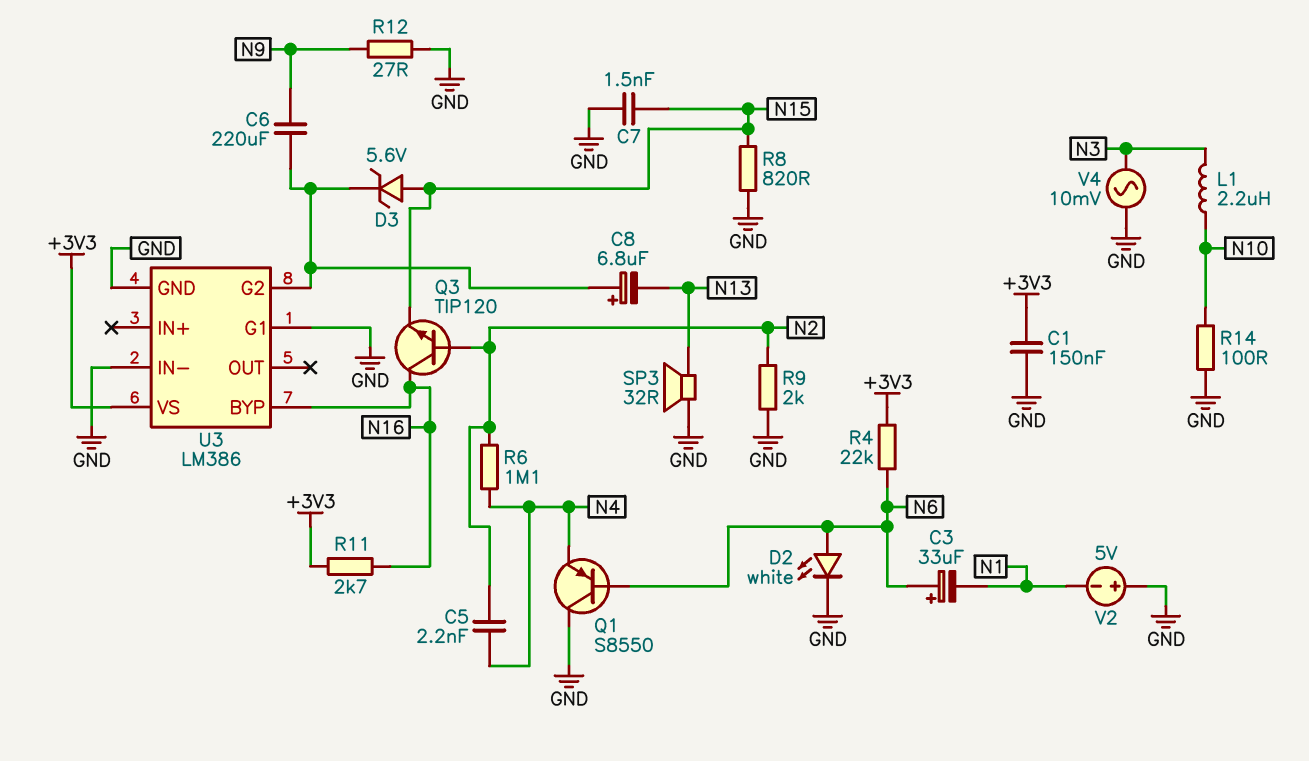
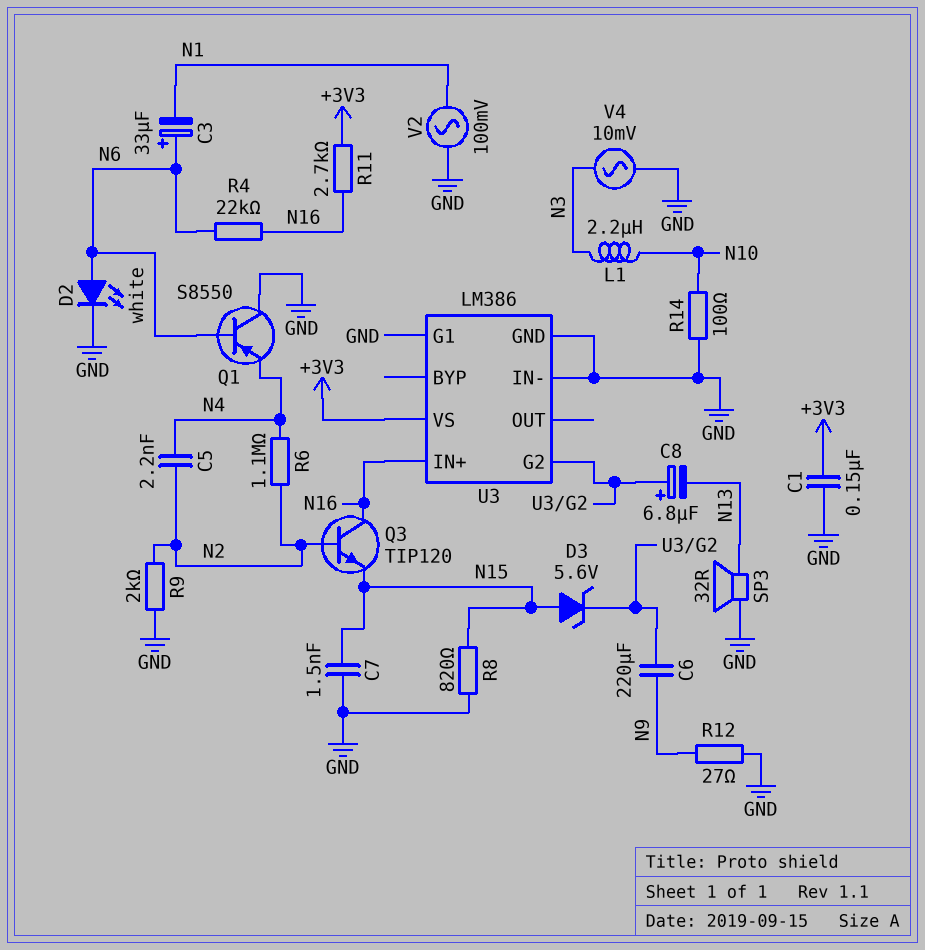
R4: 22k (+3V3, N6) -> 22k (N6, N16)
U3 pin BYP: N16 -> none
U3 pin IN+: none -> N16
V2: 5V (plus GND, minus N1) -> AC 100mV (GND, N1)

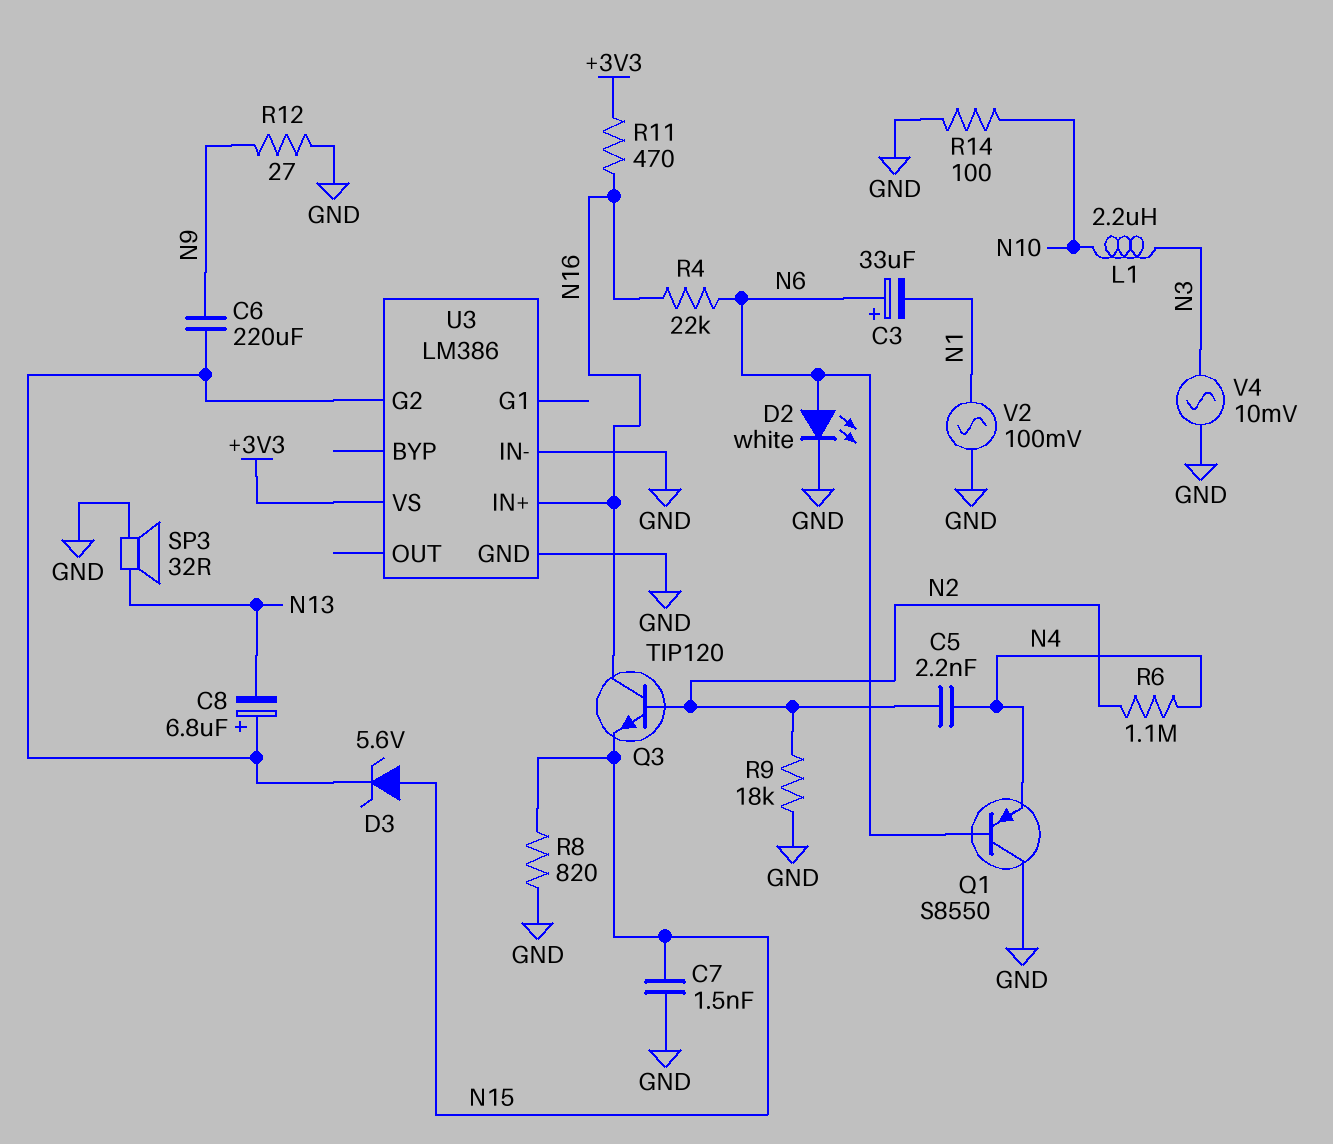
C1: 150nF (+3V3, GND) -> none
R9: 2k (GND, N2) -> 18k (GND, N2)
R11: 2.7k (+3V3, N16) -> 470 (+3V3, N16)
U3 pin G1: GND -> none

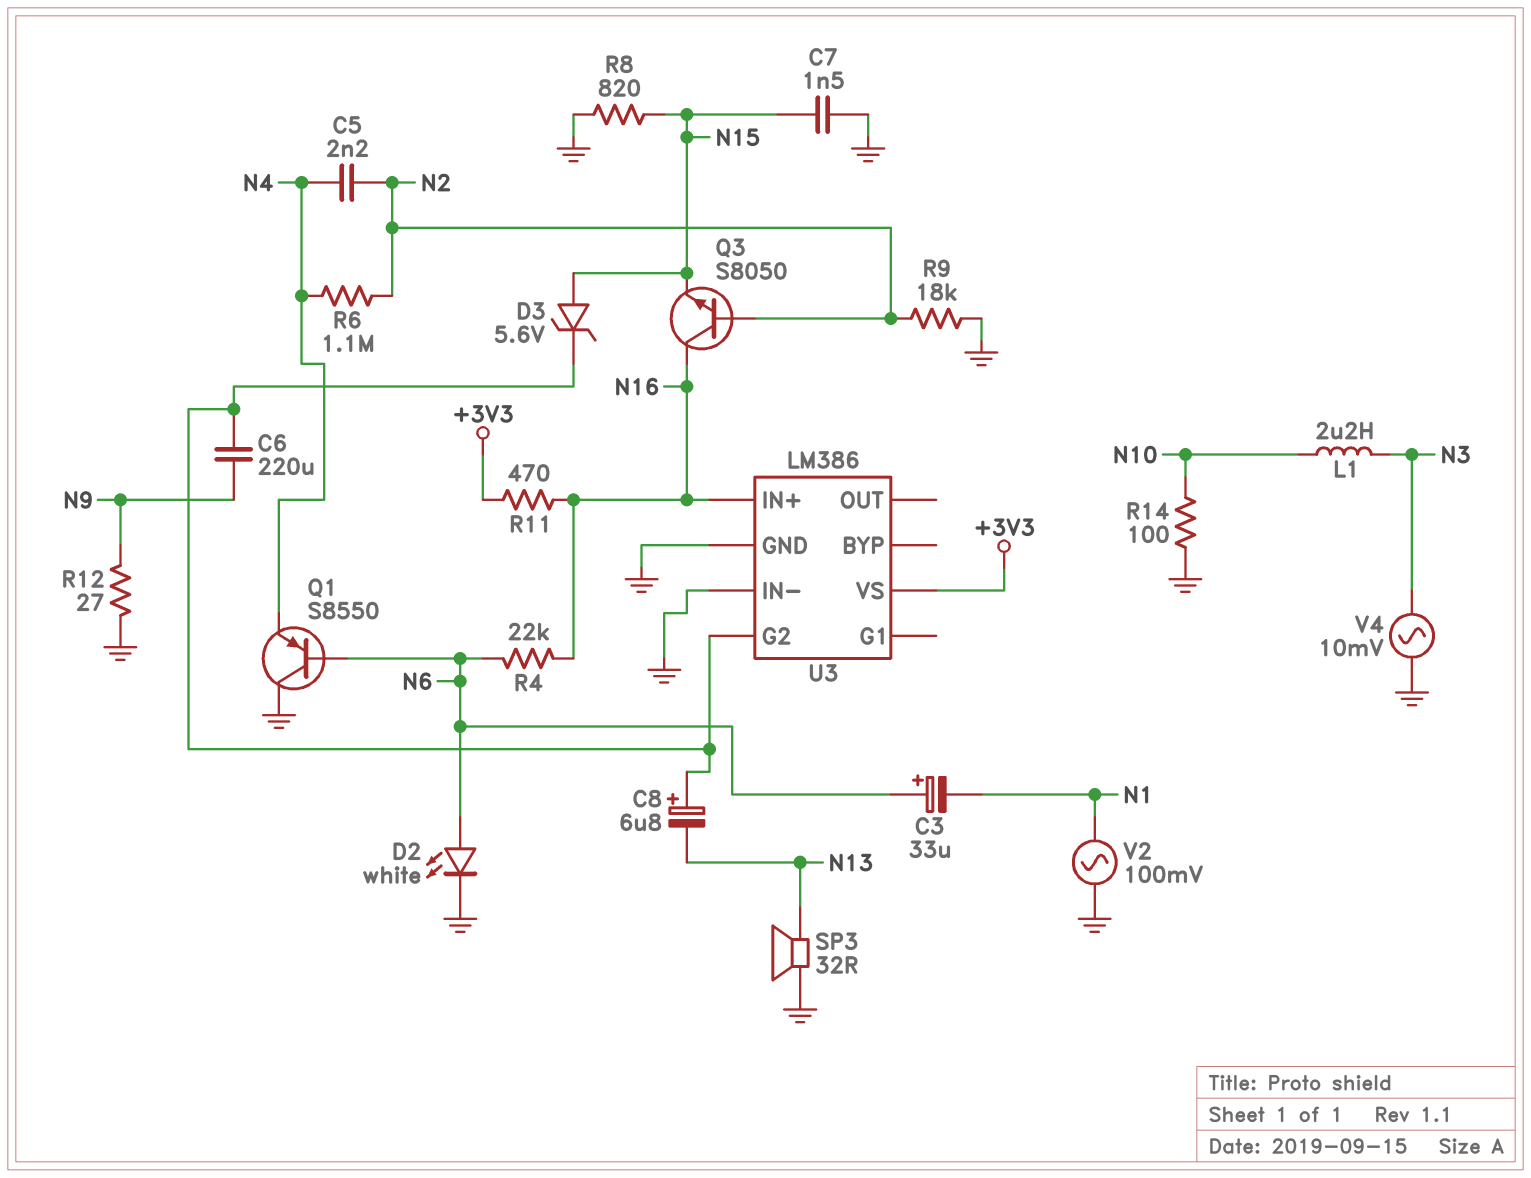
Q3: NPN TIP120 (B N2, C N16, E N15) -> NPN S8050 (B N2, C N16, E N15)

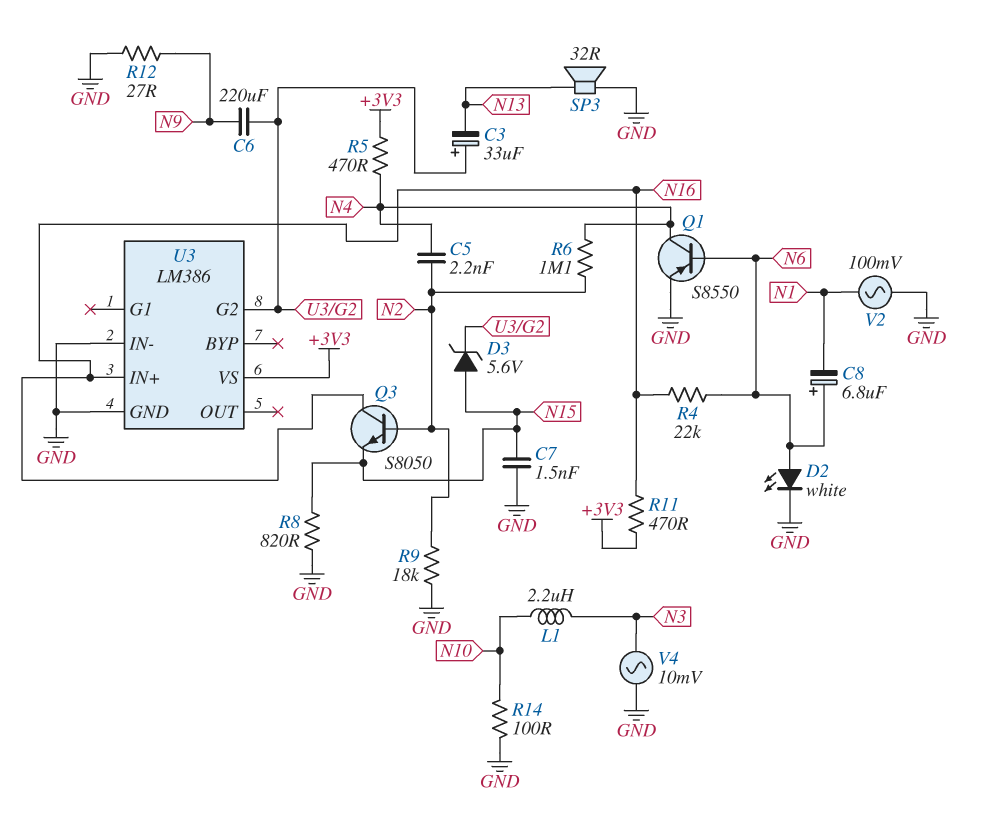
C3: 33uF (plus N6, minus N1) -> 33uF (plus U3/G2, minus N13)
C8: 6.8uF (plus U3/G2, minus N13) -> 6.8uF (plus N6, minus N1)
Q1: PNP S8550 (B N6, C GND, E N4) -> PNP S8550 (B N6, C N4, E GND)
R5: none -> 470 (+3V3, N4)

